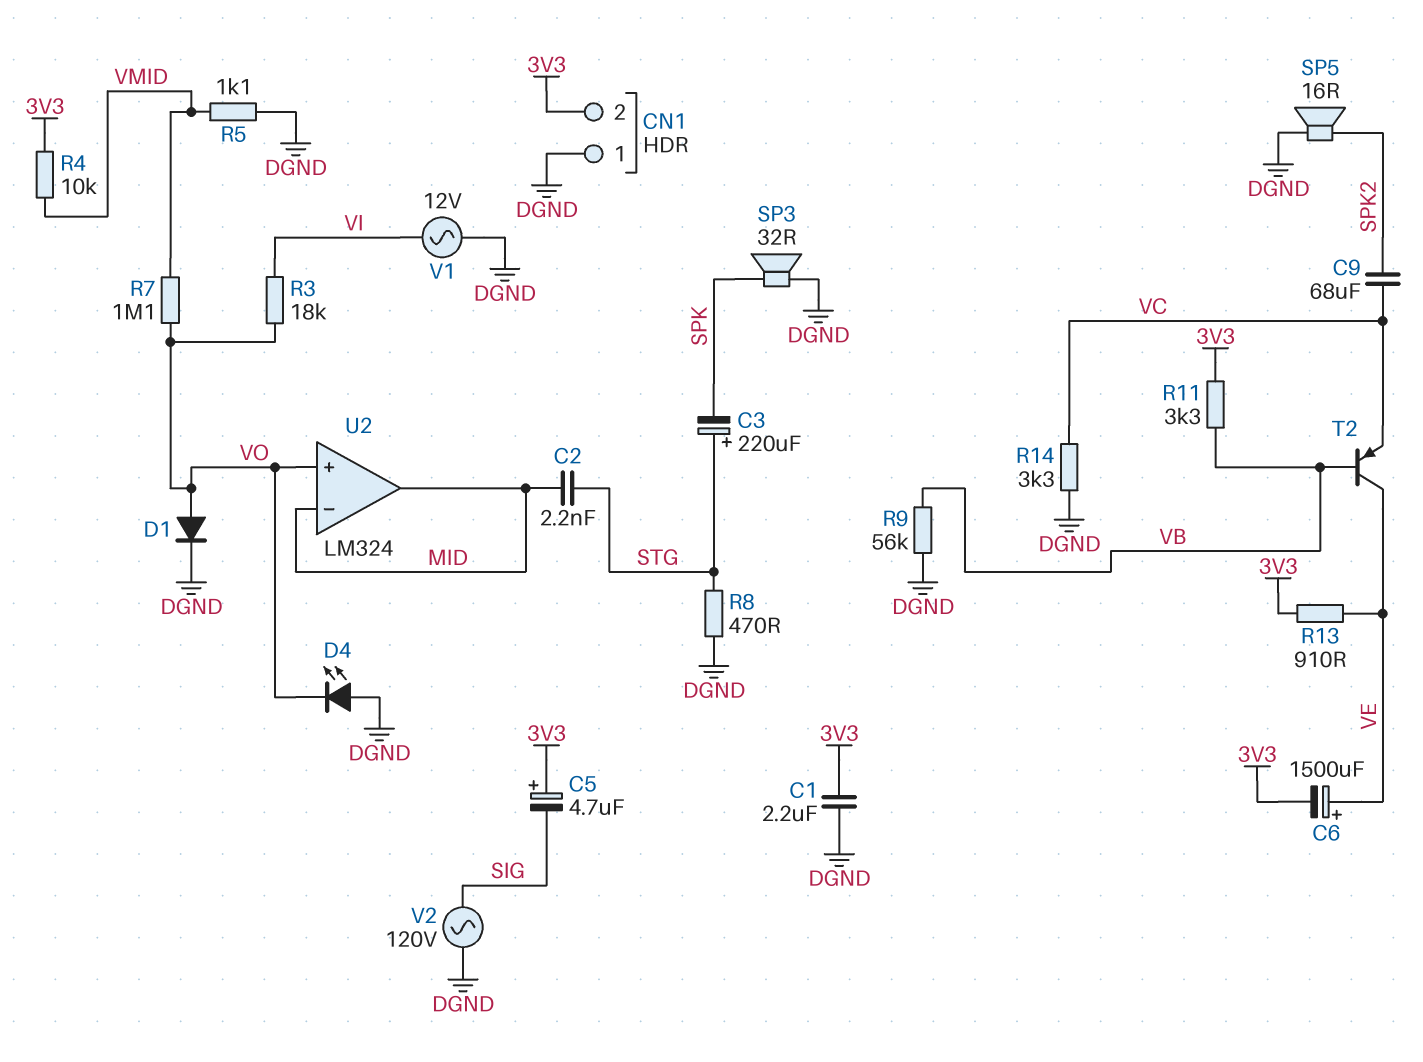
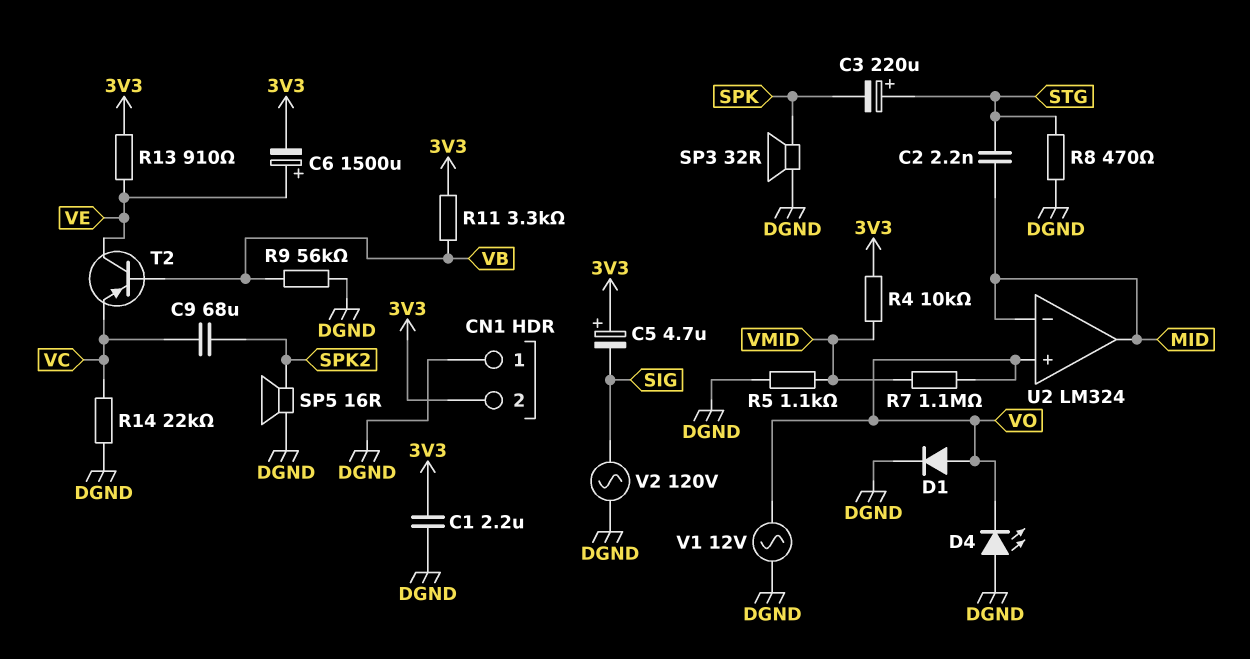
R3: 18k (VI, VO) -> none
R14: 3.3k (DGND, VC) -> 22k (DGND, VC)
V1: AC 12V (DGND, VI) -> AC 12V (DGND, VO)

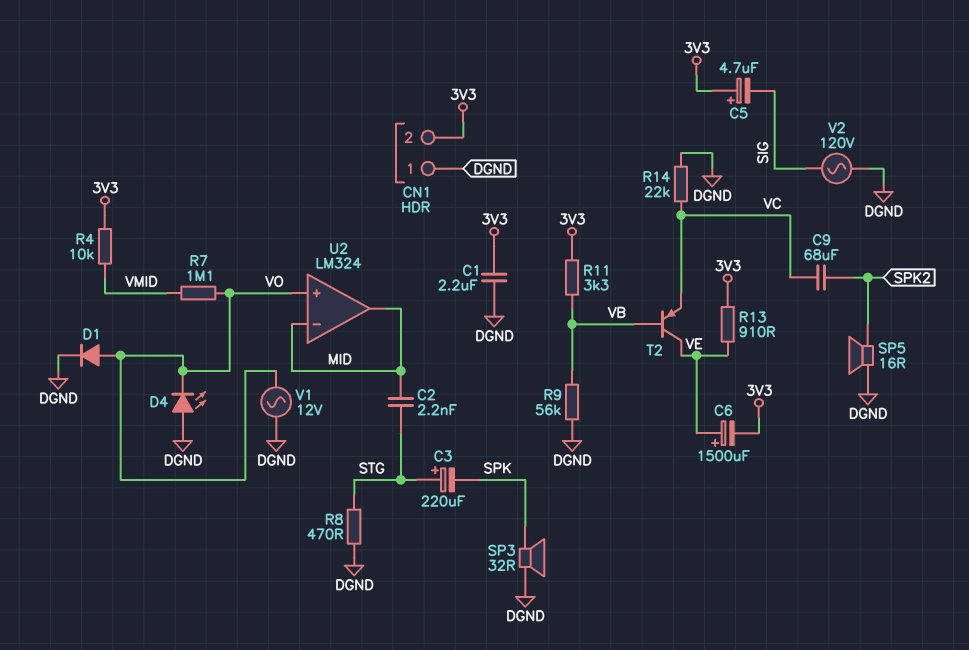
R5: 1.1k (DGND, VMID) -> none

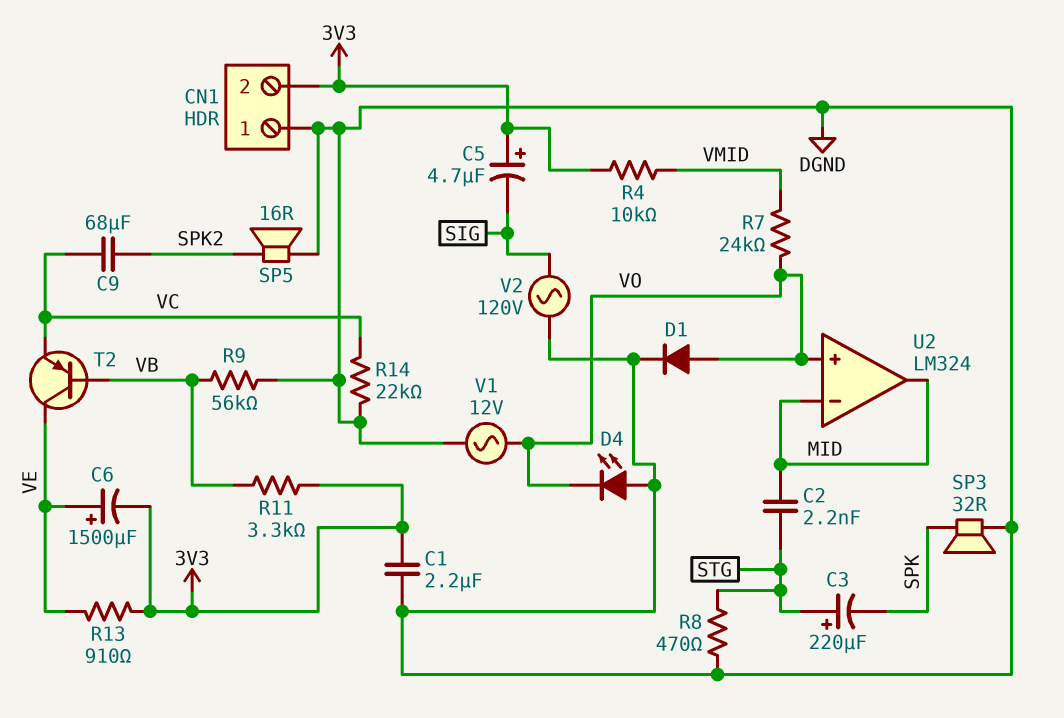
R7: 1.1M (VMID, VO) -> 24k (VMID, VO)

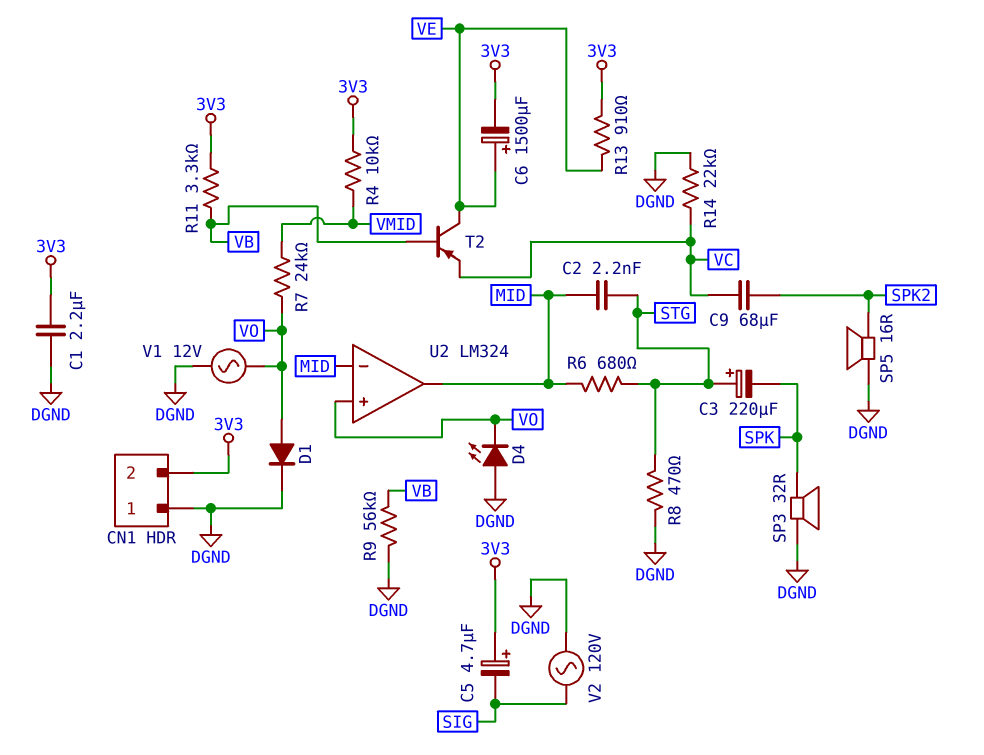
R6: none -> 680 (MID, STG)

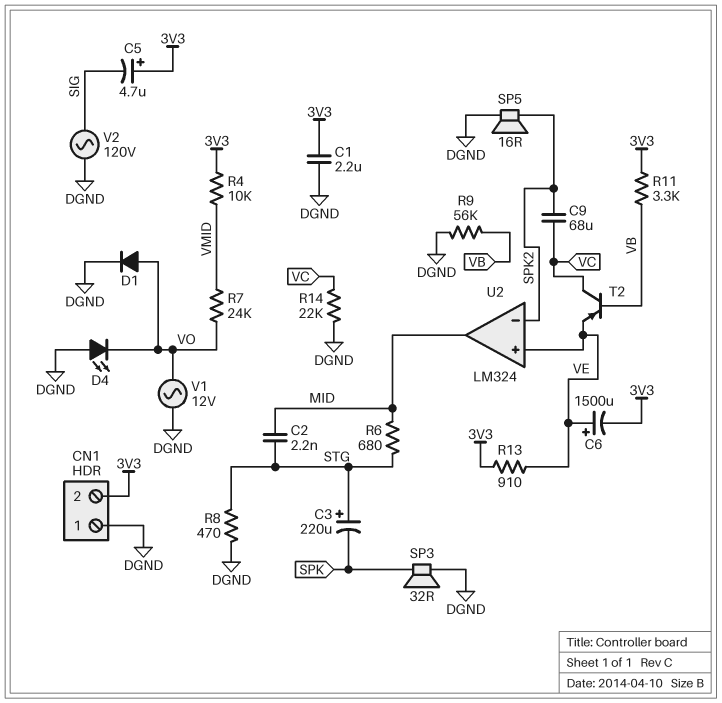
T2: PNP (B VB, C VE, E VC) -> PNP (B VB, C VC, E VE)
U2 pin in+: VO -> VE
U2 pin in-: MID -> SPK2

